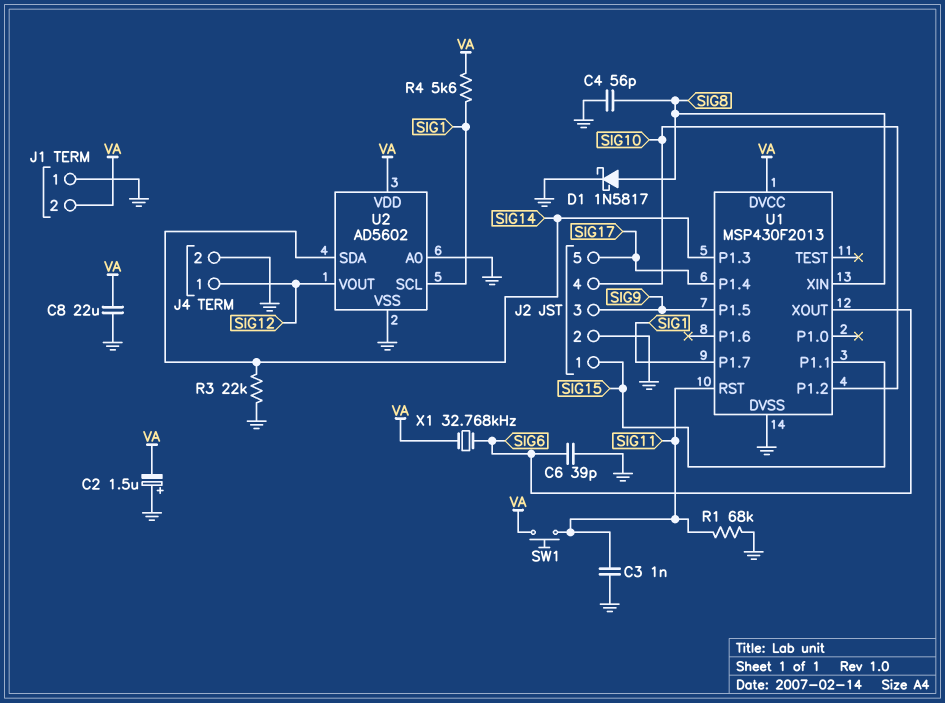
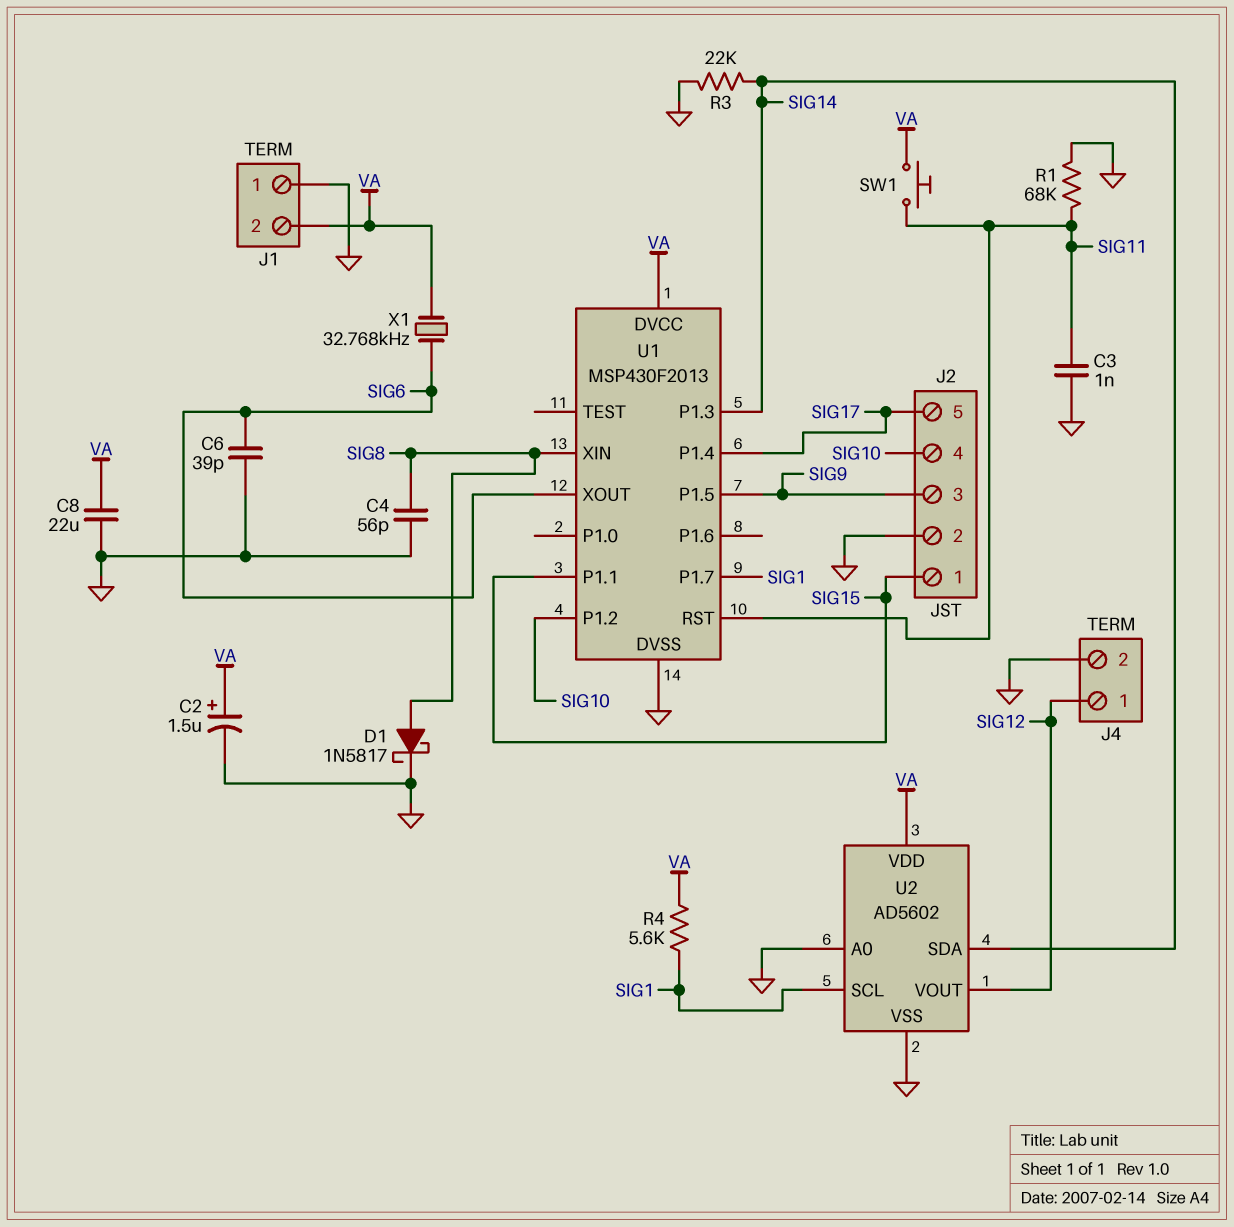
C2: 1.5uF (plus GND, minus VA) -> 1.5uF (plus VA, minus GND)

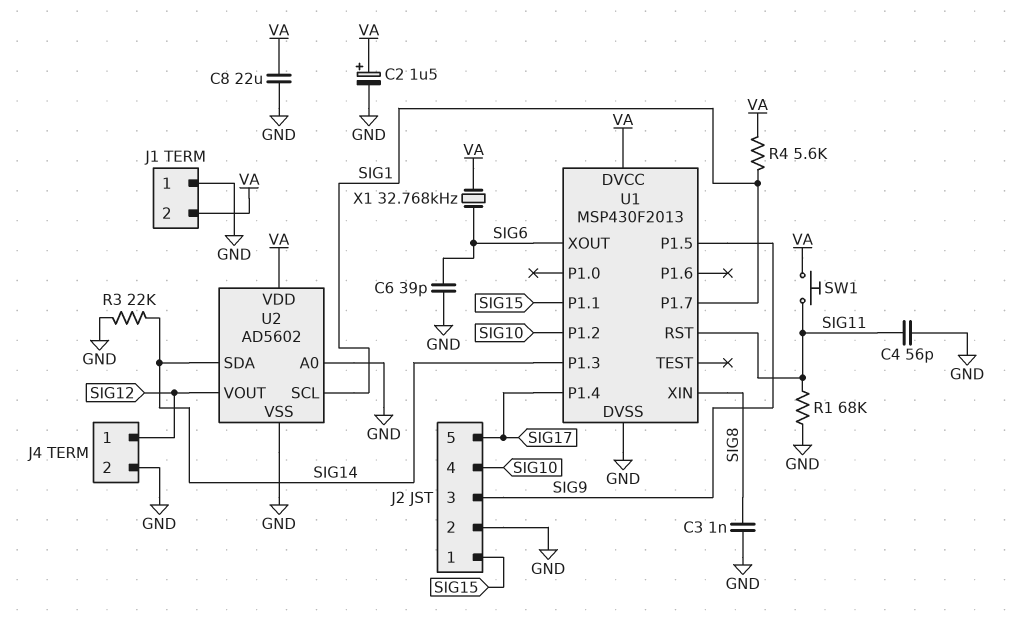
C3: 1nF (GND, SIG11) -> 1nF (GND, SIG8)
C4: 56pF (GND, SIG8) -> 56pF (GND, SIG11)
D1: schottky 1N5817 (A SIG8, K GND) -> none

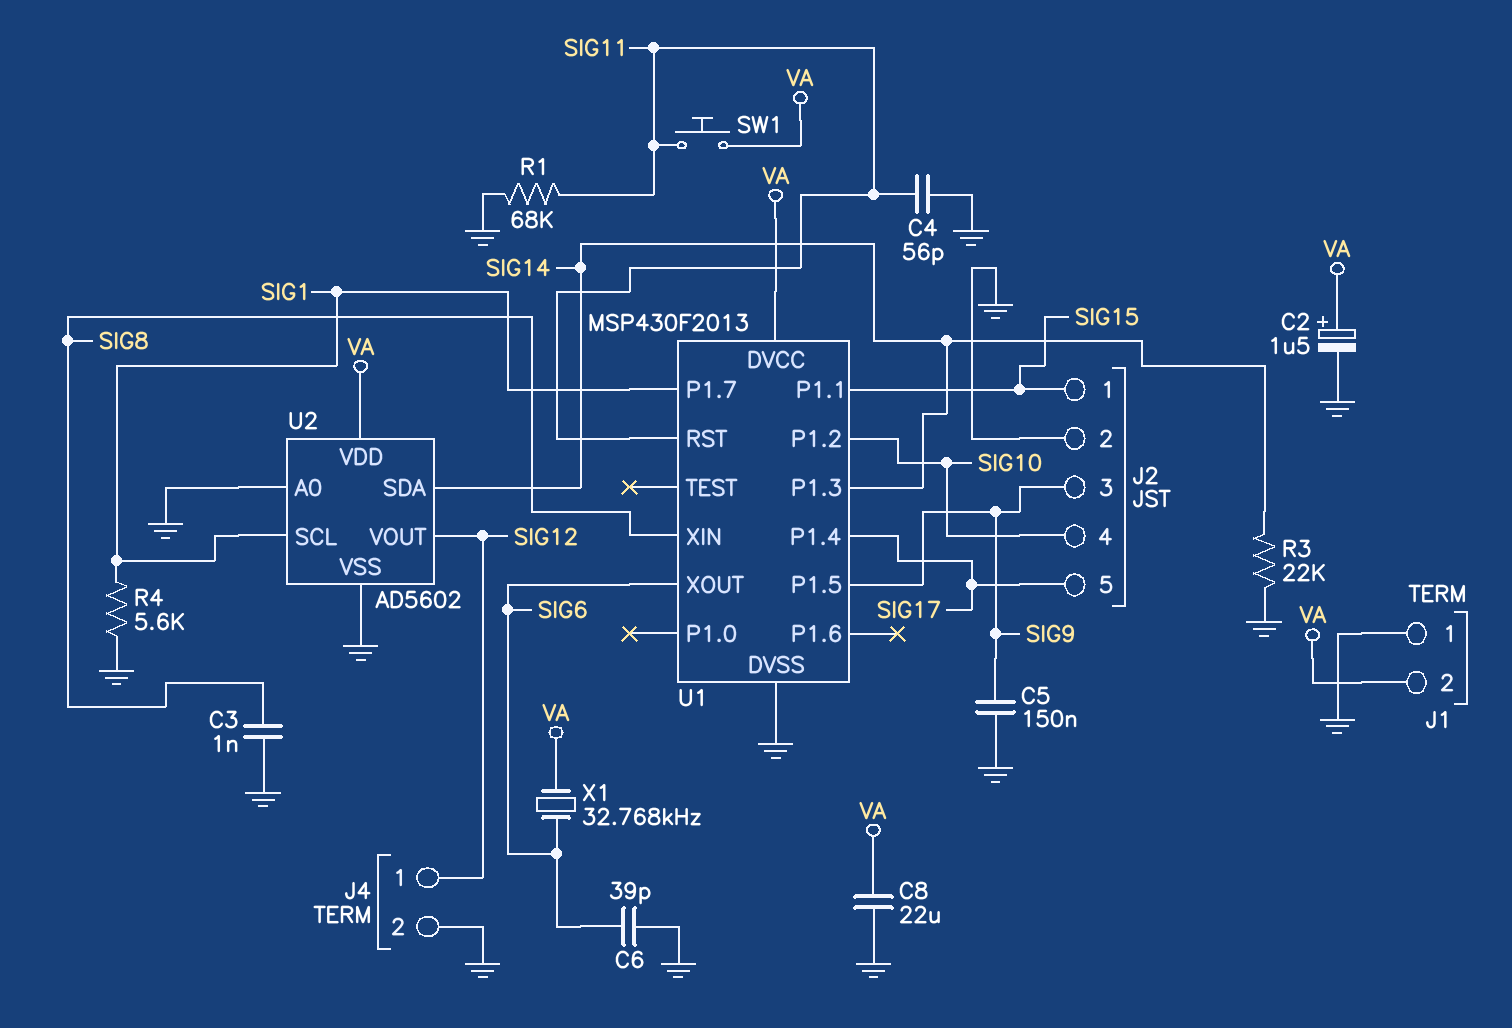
C5: none -> 150nF (GND, SIG9)
R4: 5.6k (SIG1, VA) -> 5.6k (GND, SIG1)

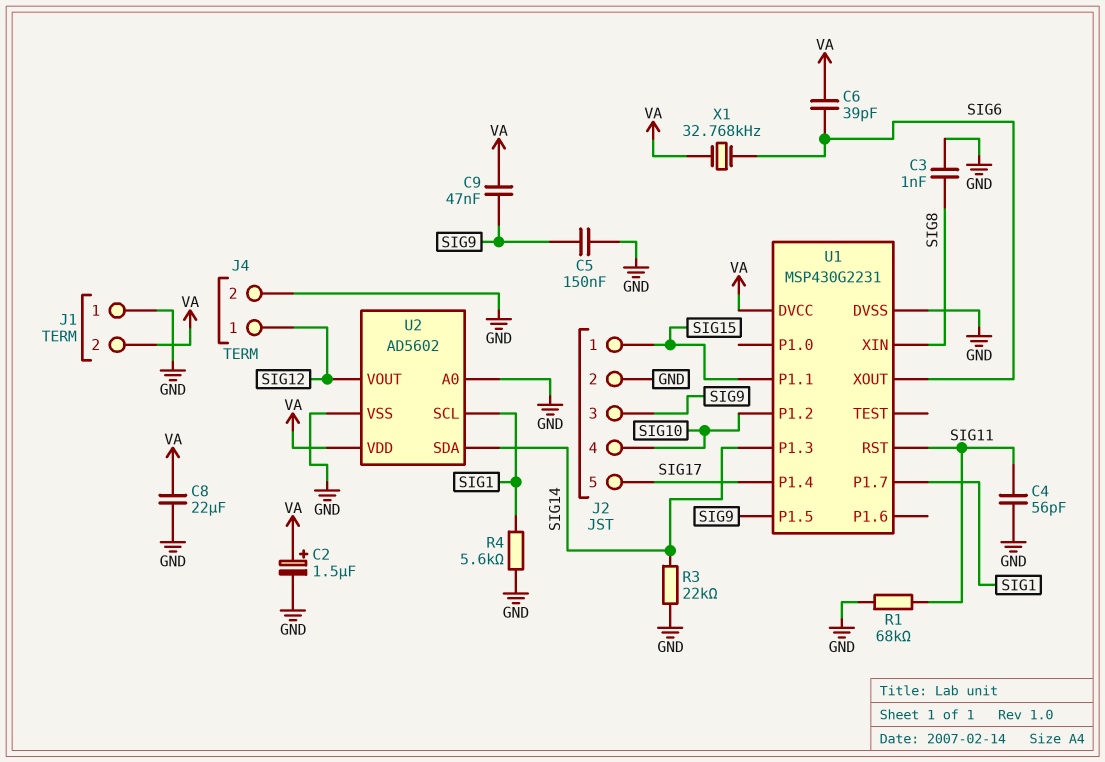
C6: 39pF (GND, SIG6) -> 39pF (SIG6, VA)
C9: none -> 47nF (SIG9, VA)
SW1: button (SIG11, VA) -> none
U1: MSP430F2013 -> MSP430G2231

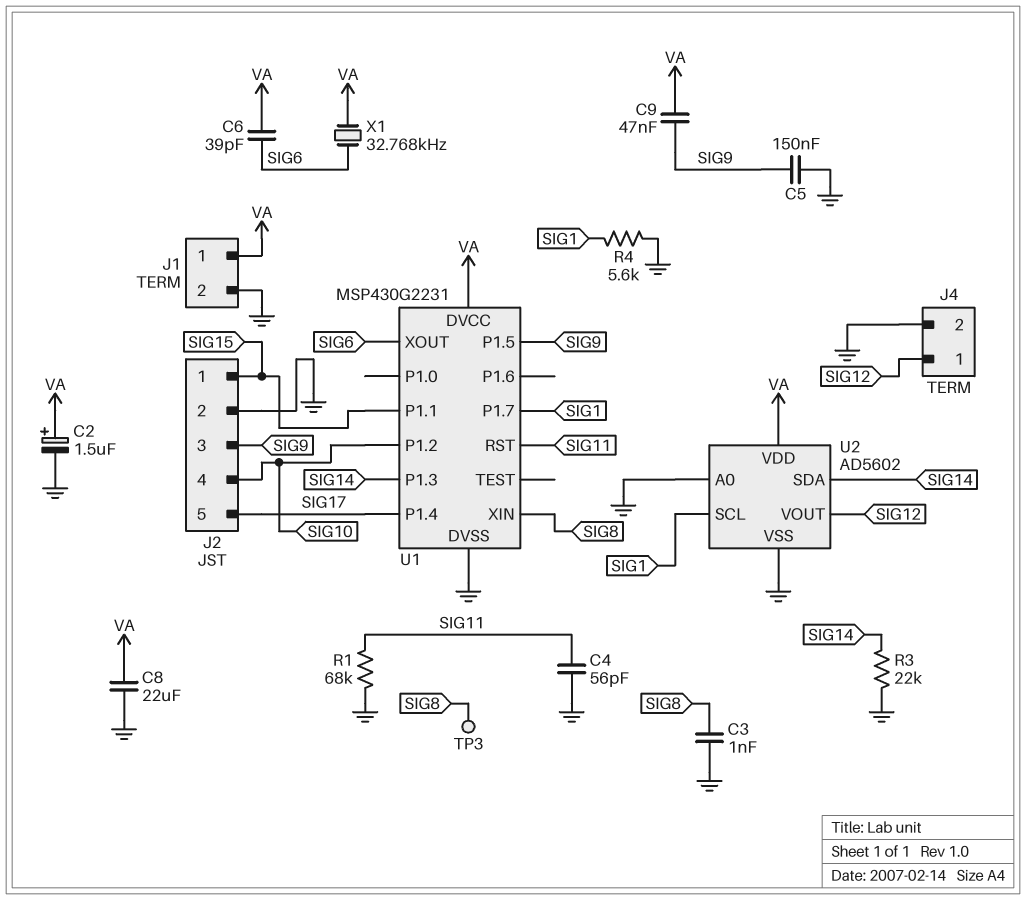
J1 pin 1: GND -> VA
J1 pin 2: VA -> GND
TP3: none -> test point (SIG8)

